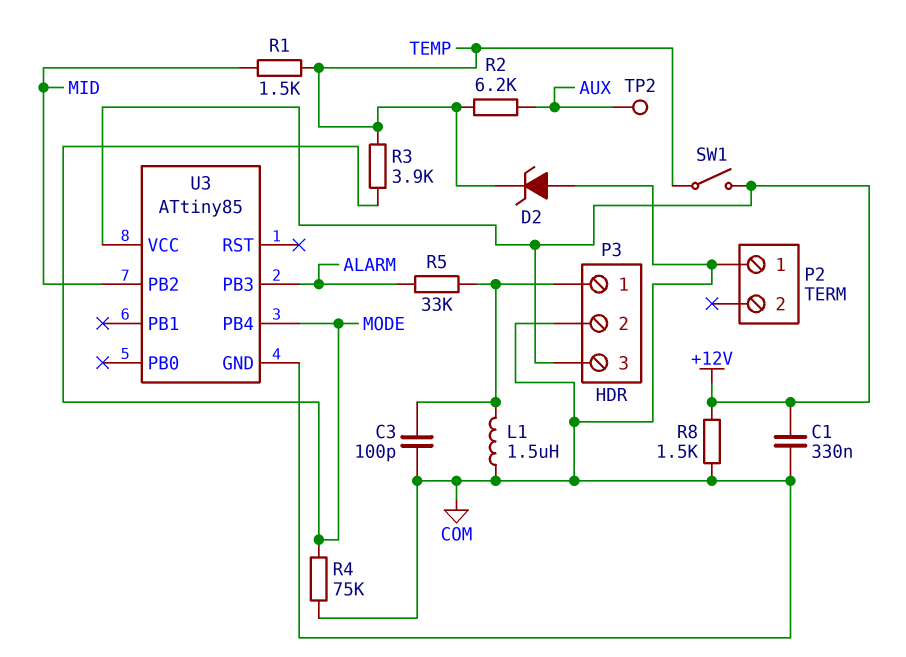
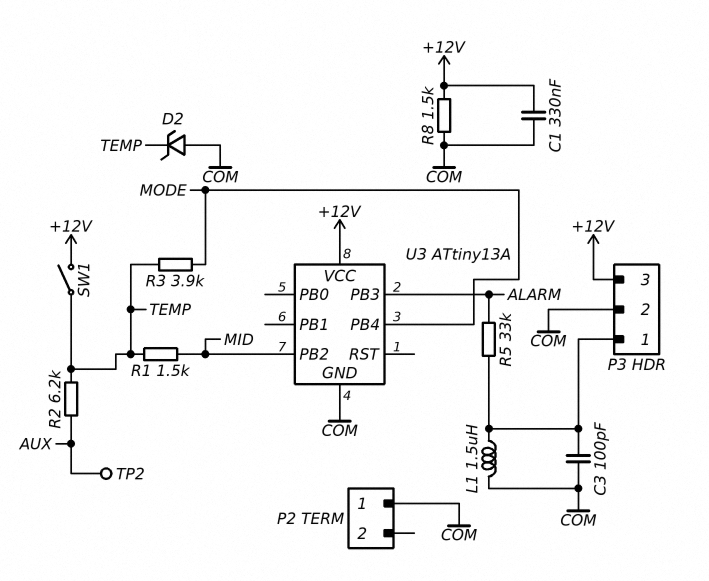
R4: 75k (COM, MODE) -> none
U3: ATtiny85 -> ATtiny13A

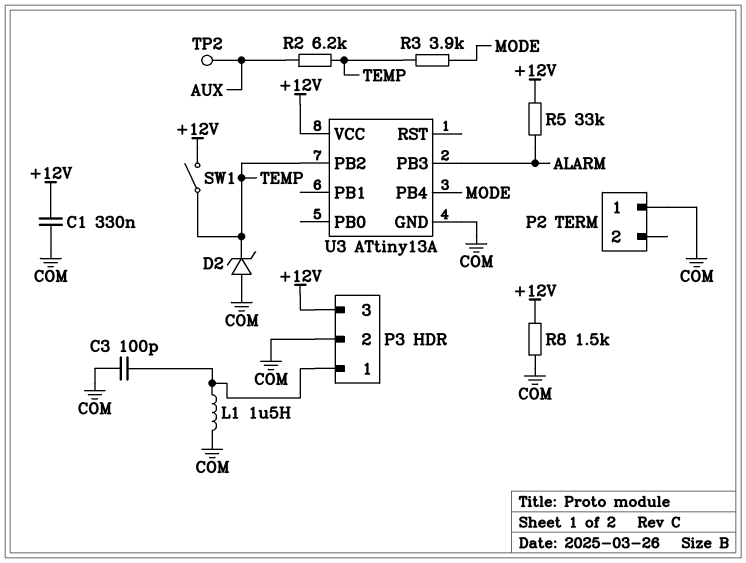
R1: 1.5k (MID, TEMP) -> none
R5: 33k (ALARM, P3/1) -> 33k (+12V, ALARM)
U3 pin PB2: MID -> TEMP

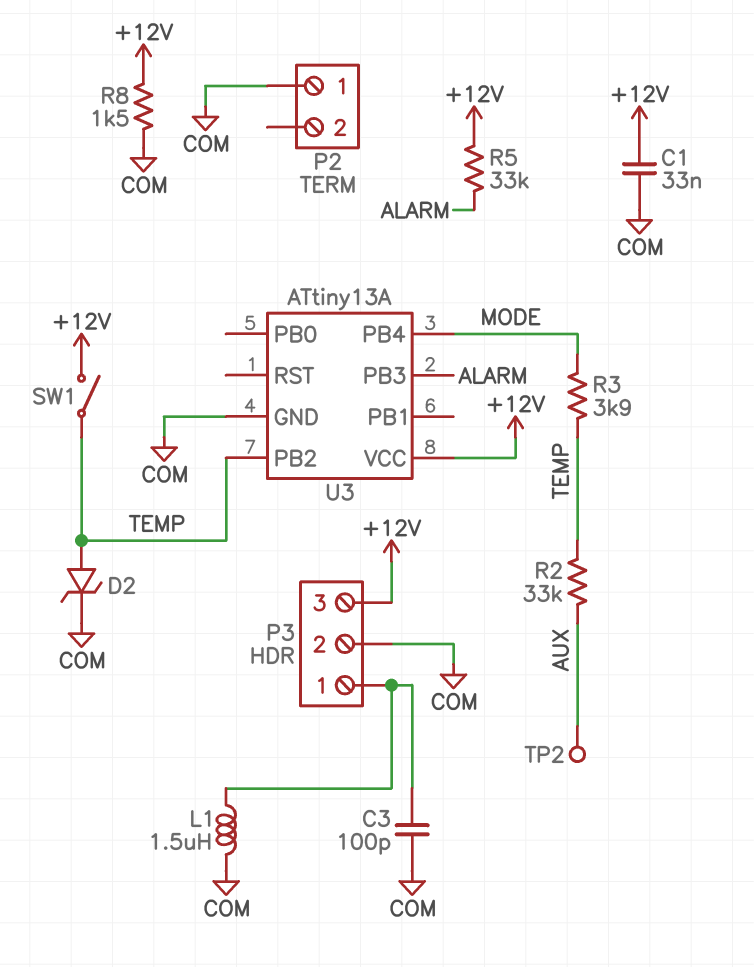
C1: 330nF (+12V, COM) -> 33nF (+12V, COM)
D2: zener (A COM, K TEMP) -> zener (A TEMP, K COM)
R2: 6.2k (AUX, TEMP) -> 33k (AUX, TEMP)

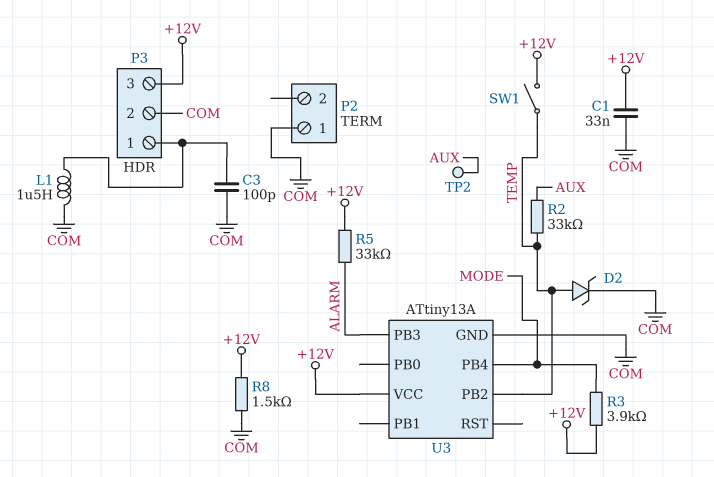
R3: 3.9k (MODE, TEMP) -> 3.9k (+12V, MODE)

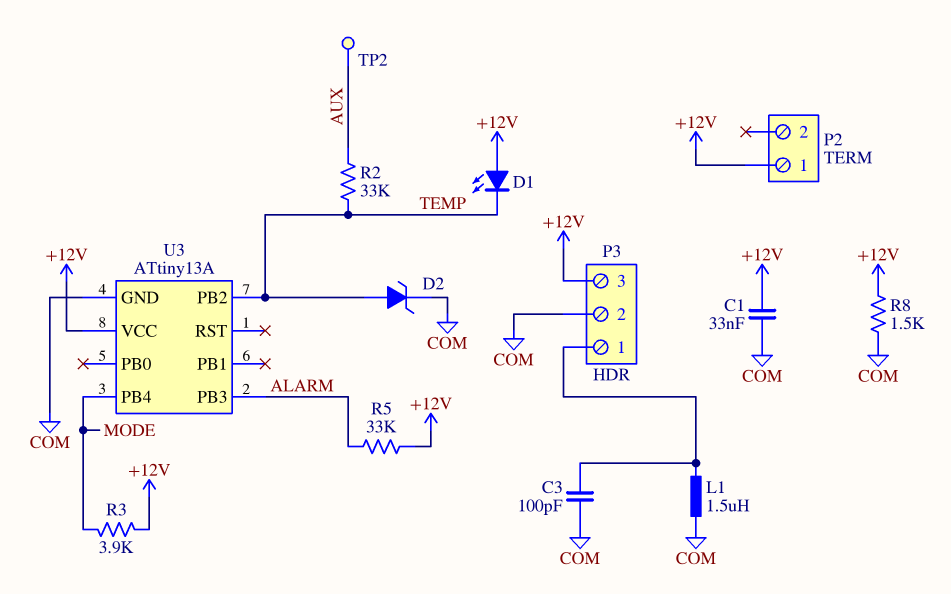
D1: none -> LED (A +12V, K TEMP)
P2 pin 1: COM -> +12V
SW1: switch (+12V, TEMP) -> none

